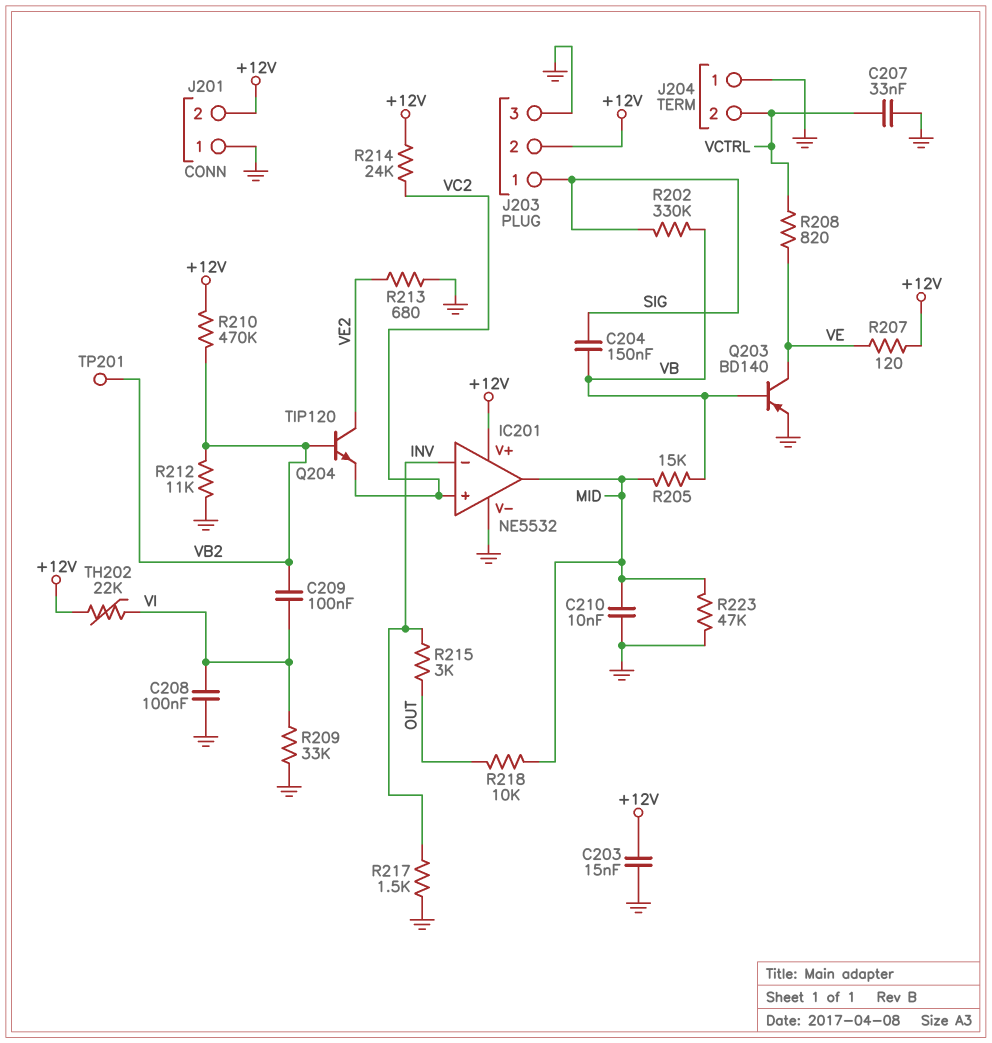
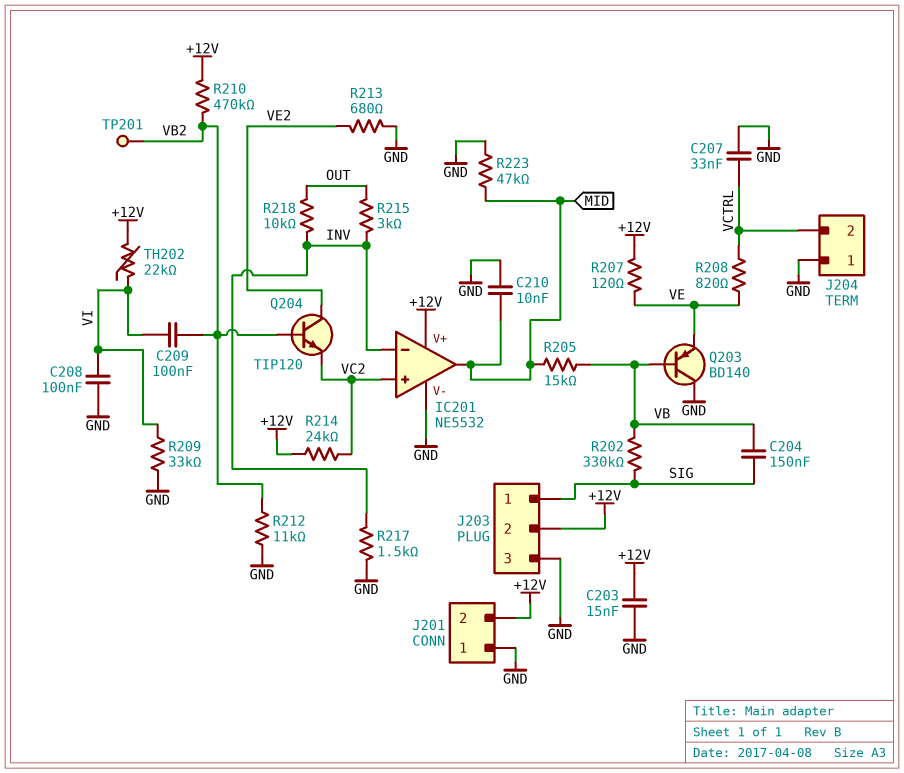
Q203: PNP BD140 (B VB, C VE, E GND) -> PNP BD140 (B VB, C GND, E VE)
R218: 10k (MID, OUT) -> 10k (INV, OUT)

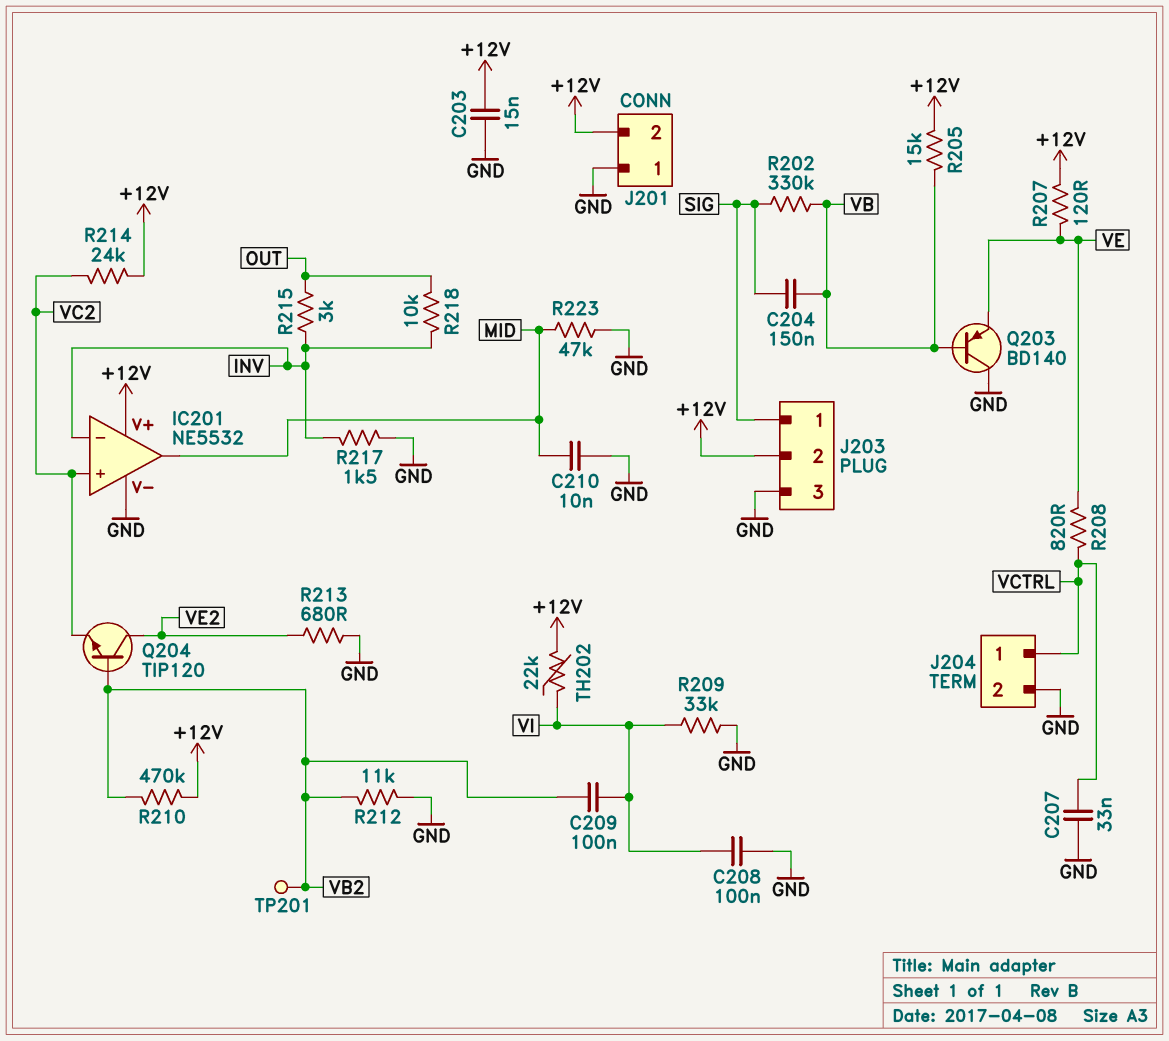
J204 pin 1: GND -> VCTRL
J204 pin 2: VCTRL -> GND
R205: 15k (MID, VB) -> 15k (+12V, VB)

